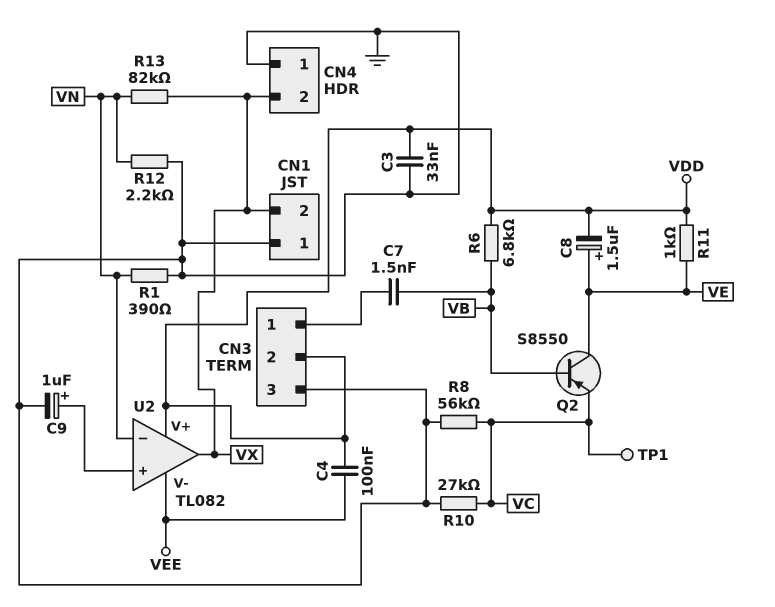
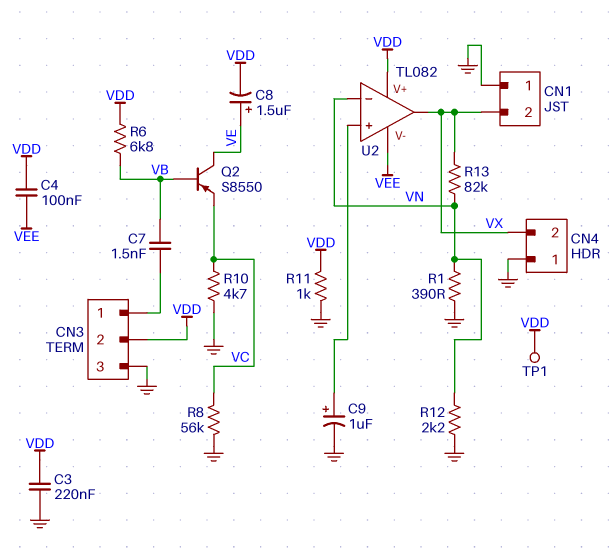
C3: 33nF (GND, VDD) -> 220nF (GND, VDD)
R10: 27k (GND, VC) -> 4.7k (GND, VC)
R11: 1k (VDD, VE) -> 1k (GND, VDD)
TP1: test point (VC) -> test point (VDD)

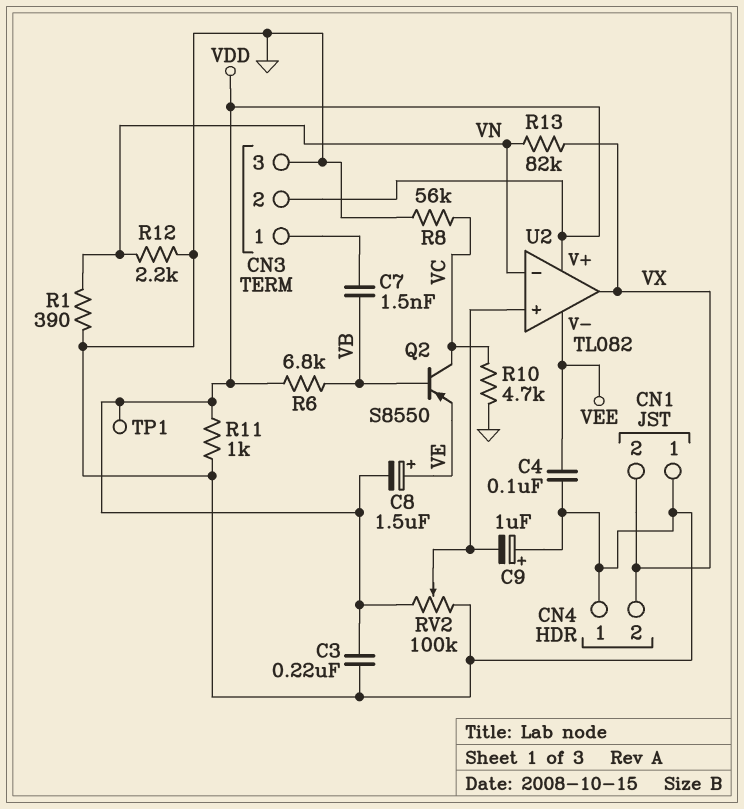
C4: 100nF (VDD, VEE) -> 100nF (GND, VEE)
C9: 1uF (plus U2/in+, minus GND) -> 1uF (plus GND, minus U2/in+)
Q2: PNP S8550 (B VB, C VE, E VC) -> PNP S8550 (B VB, C VC, E VE)
RV2: none -> 100k (GND, VDD, wiper U2/in+)

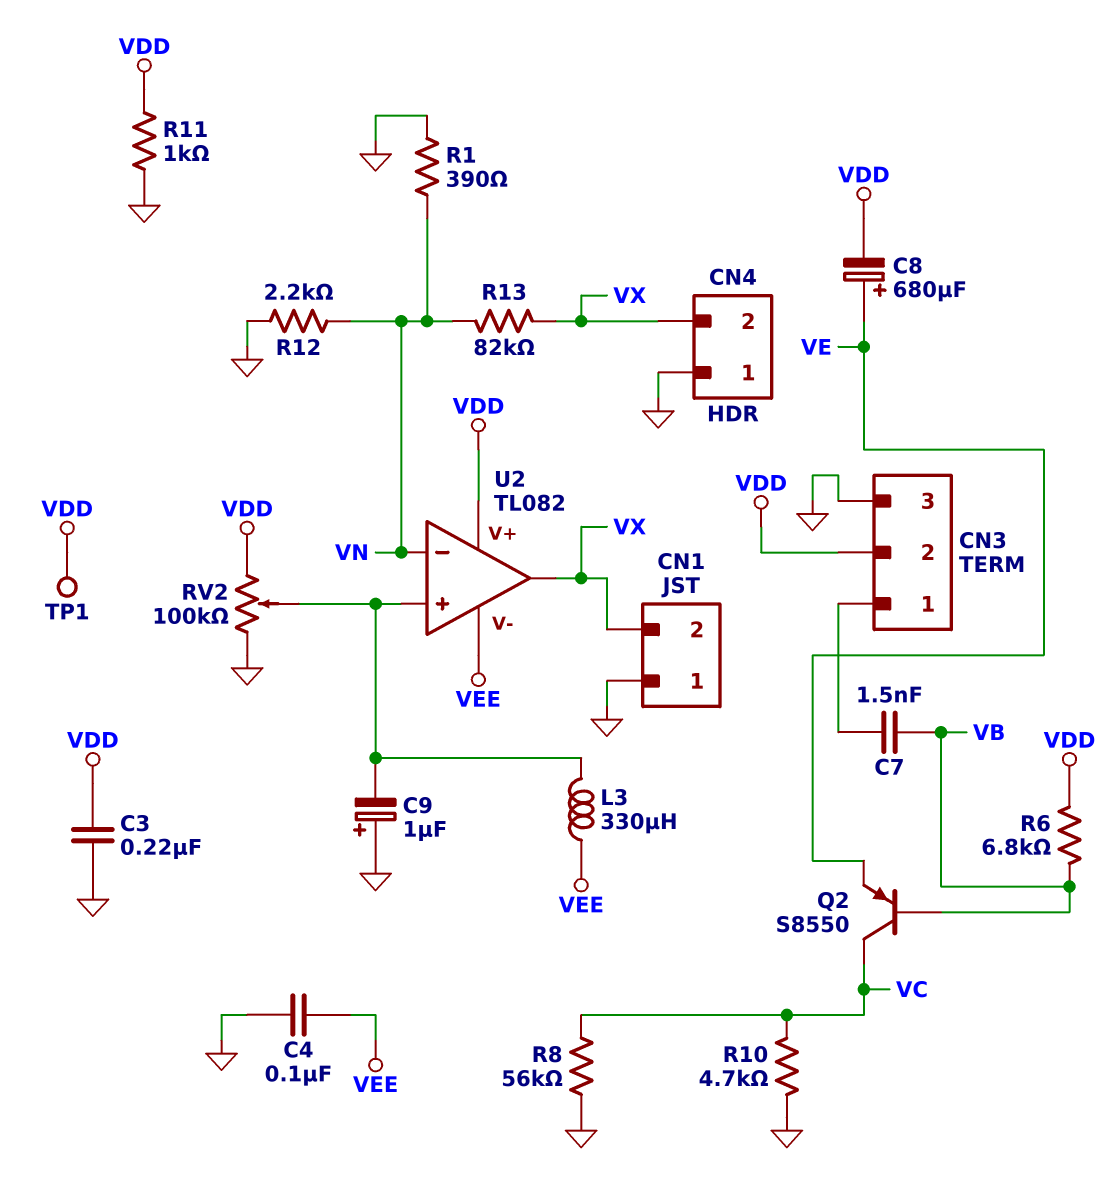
C8: 1.5uF (plus VE, minus VDD) -> 680uF (plus VE, minus VDD)
L3: none -> 330uH (U2/in+, VEE)

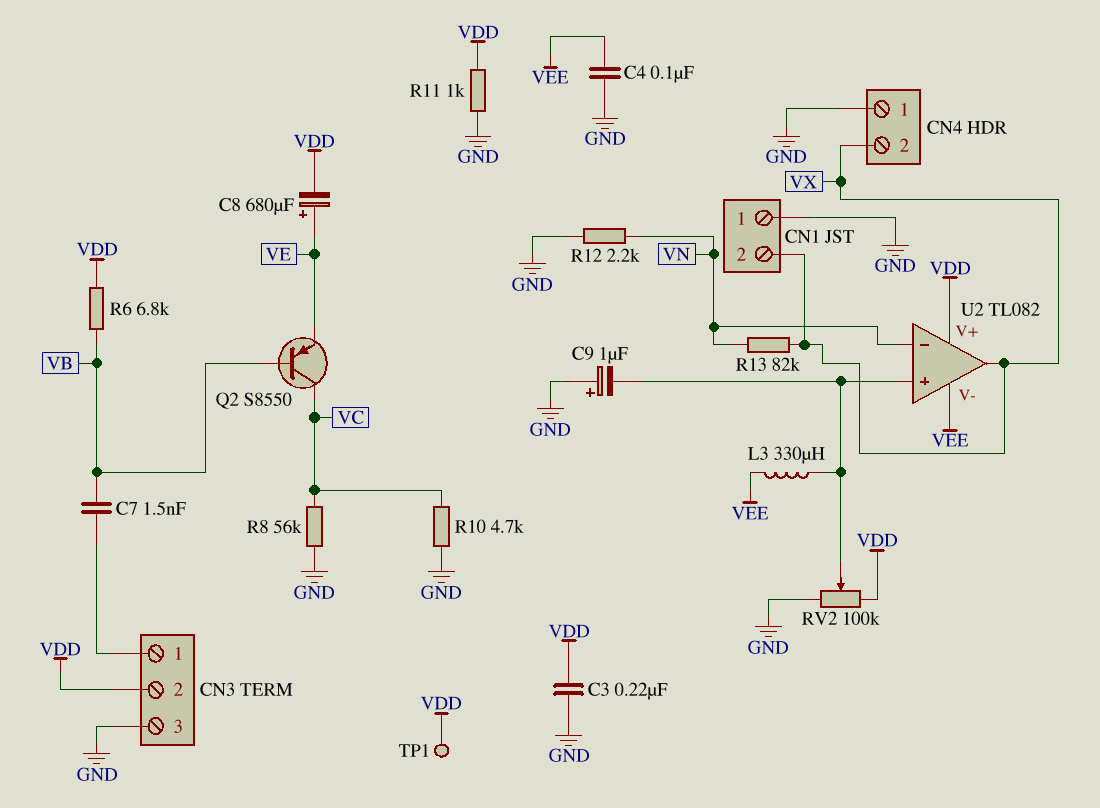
R1: 390 (GND, VN) -> none

